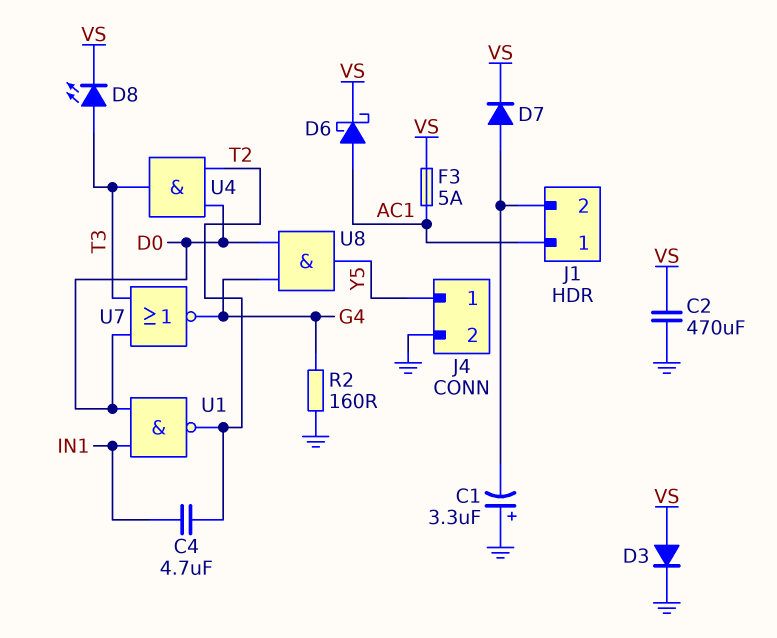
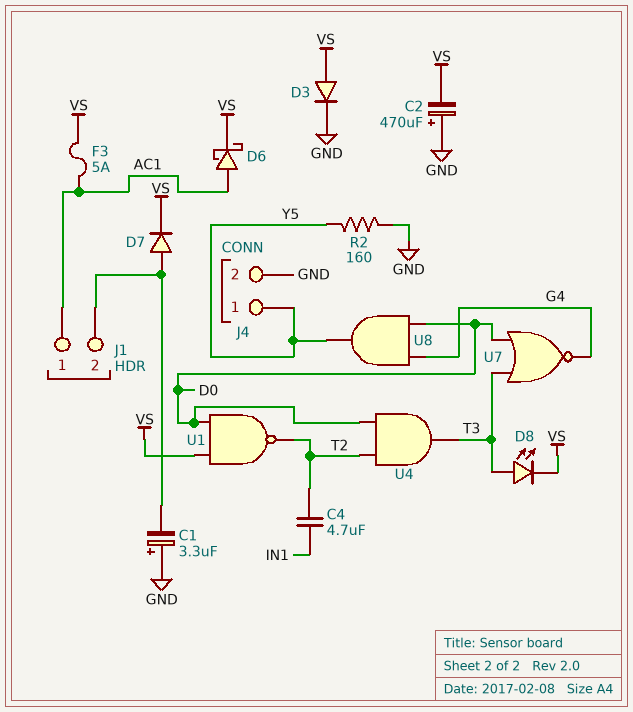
C2: 470uF (GND, VS) -> 470uF (plus GND, minus VS)
R2: 160 (G4, GND) -> 160 (GND, Y5)
U1: NAND (in D0, in IN1, out T2) -> NAND (in D0, in VS, out T2)

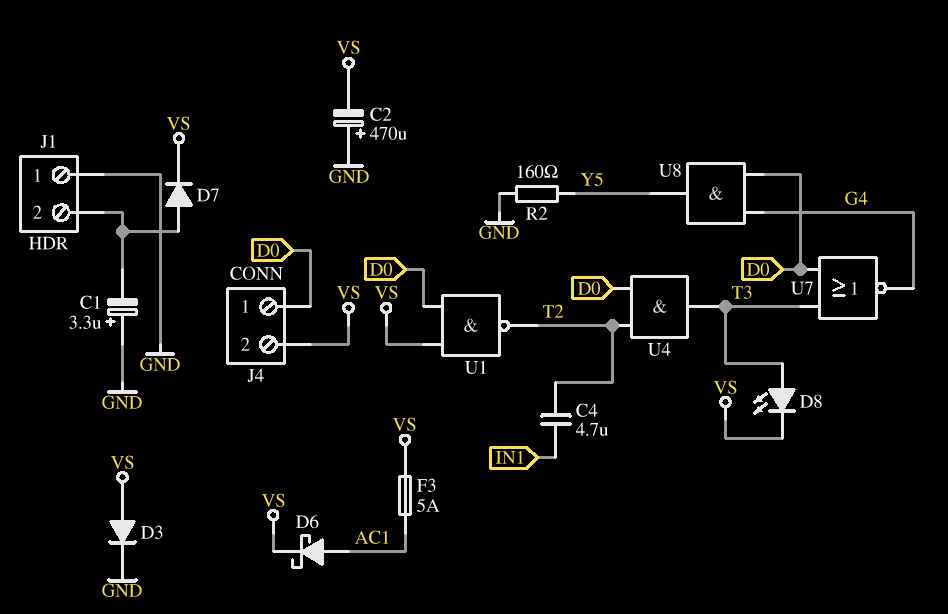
J1 pin 1: AC1 -> GND
J4 pin 1: Y5 -> D0
J4 pin 2: GND -> VS

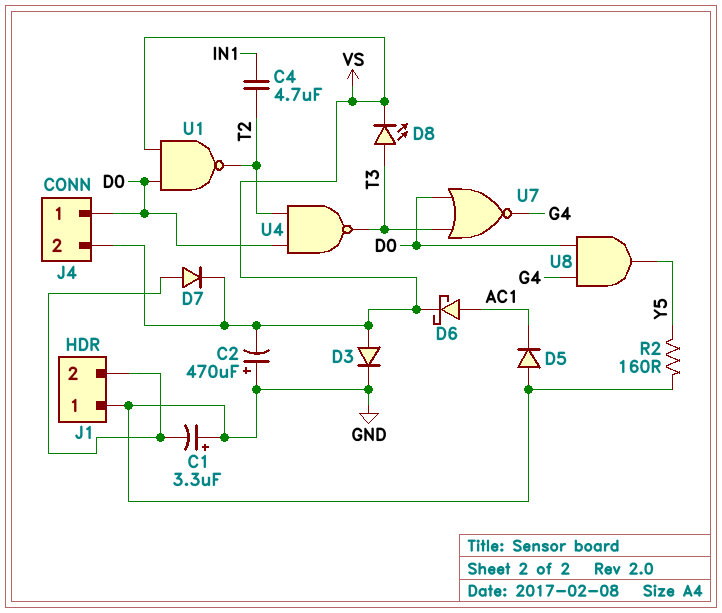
D5: none -> diode (A GND, K AC1)
F3: 5A (AC1, VS) -> none
U4: AND (in D0, in T2, out T3) -> NAND (in D0, in T2, out T3)

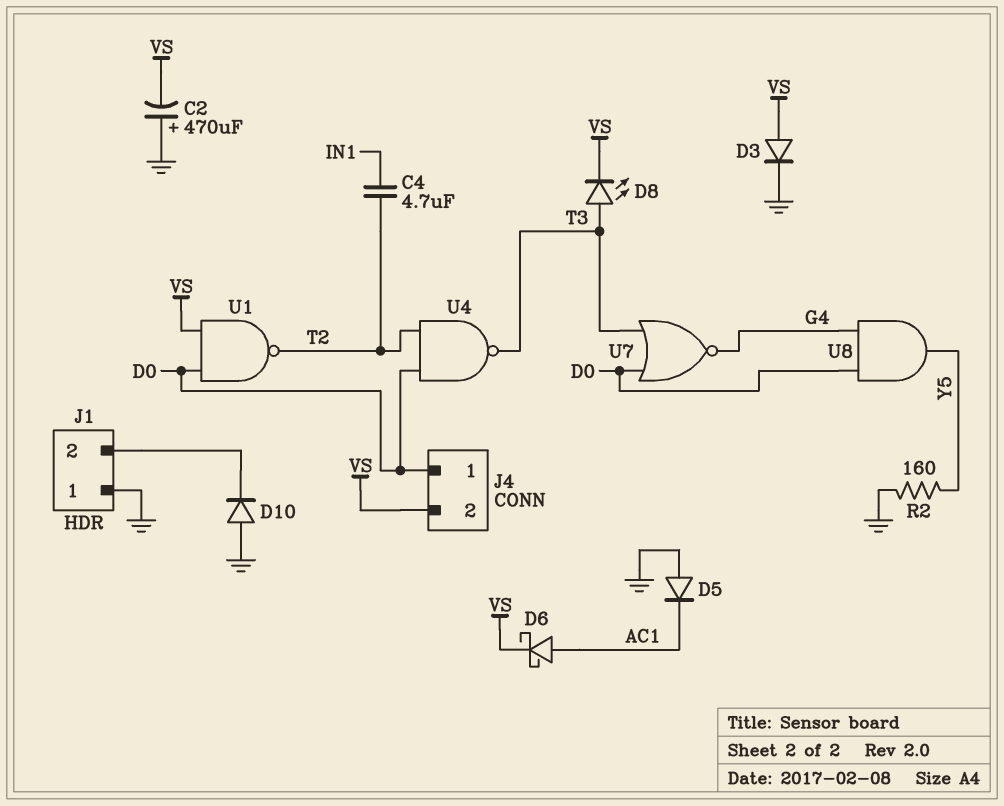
C1: 3.3uF (plus GND, minus J1/2) -> none
D7: diode (A J1/2, K VS) -> none
D10: none -> diode (A GND, K J1/2)

